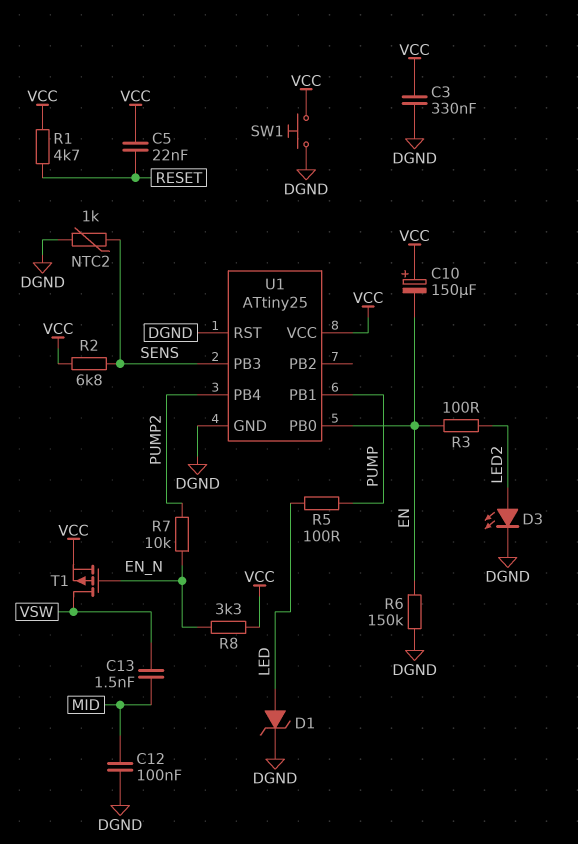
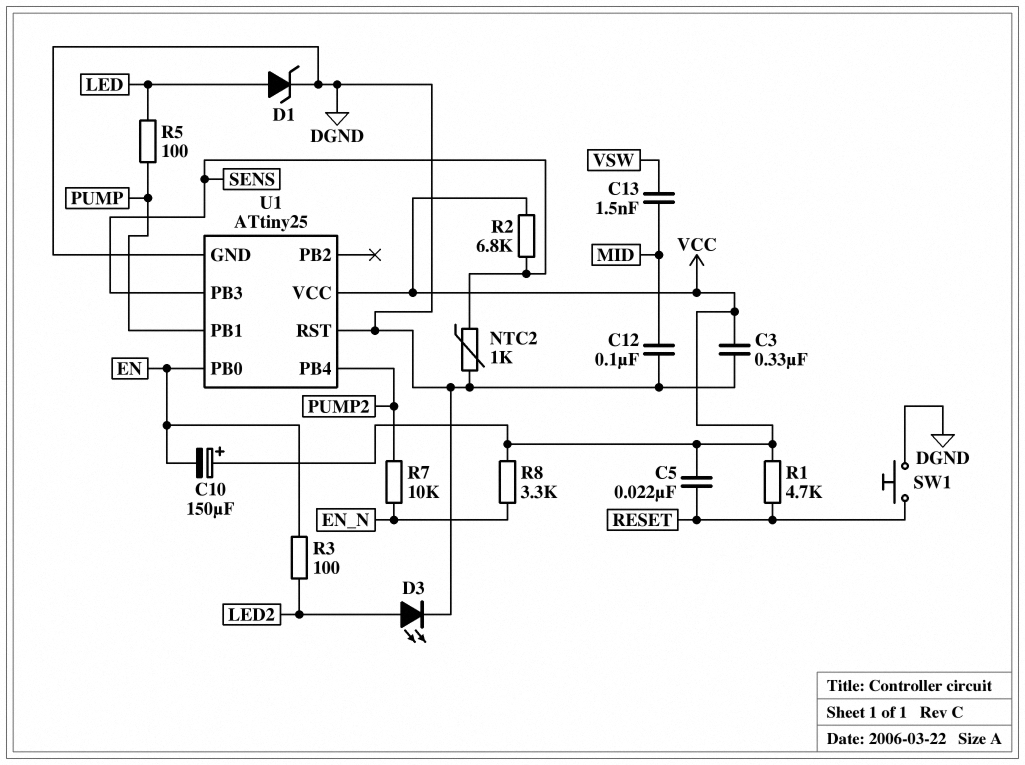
R6: 150k (DGND, EN) -> none
SW1: button (DGND, VCC) -> button (DGND, RESET)
T1: PMOS (G EN_N, D VSW, S VCC) -> none

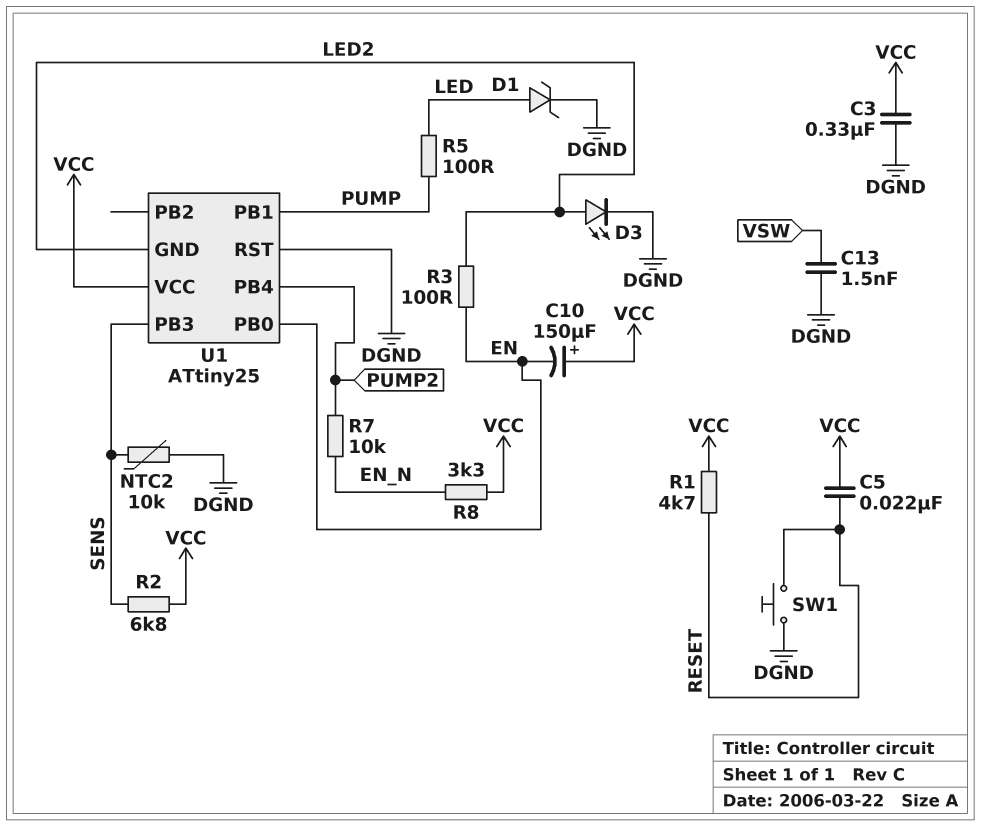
C12: 100nF (DGND, MID) -> none
C13: 1.5nF (MID, VSW) -> 1.5nF (DGND, VSW)
NTC2: 1k (DGND, SENS) -> 10k (DGND, SENS)
U1 pin GND: DGND -> LED2

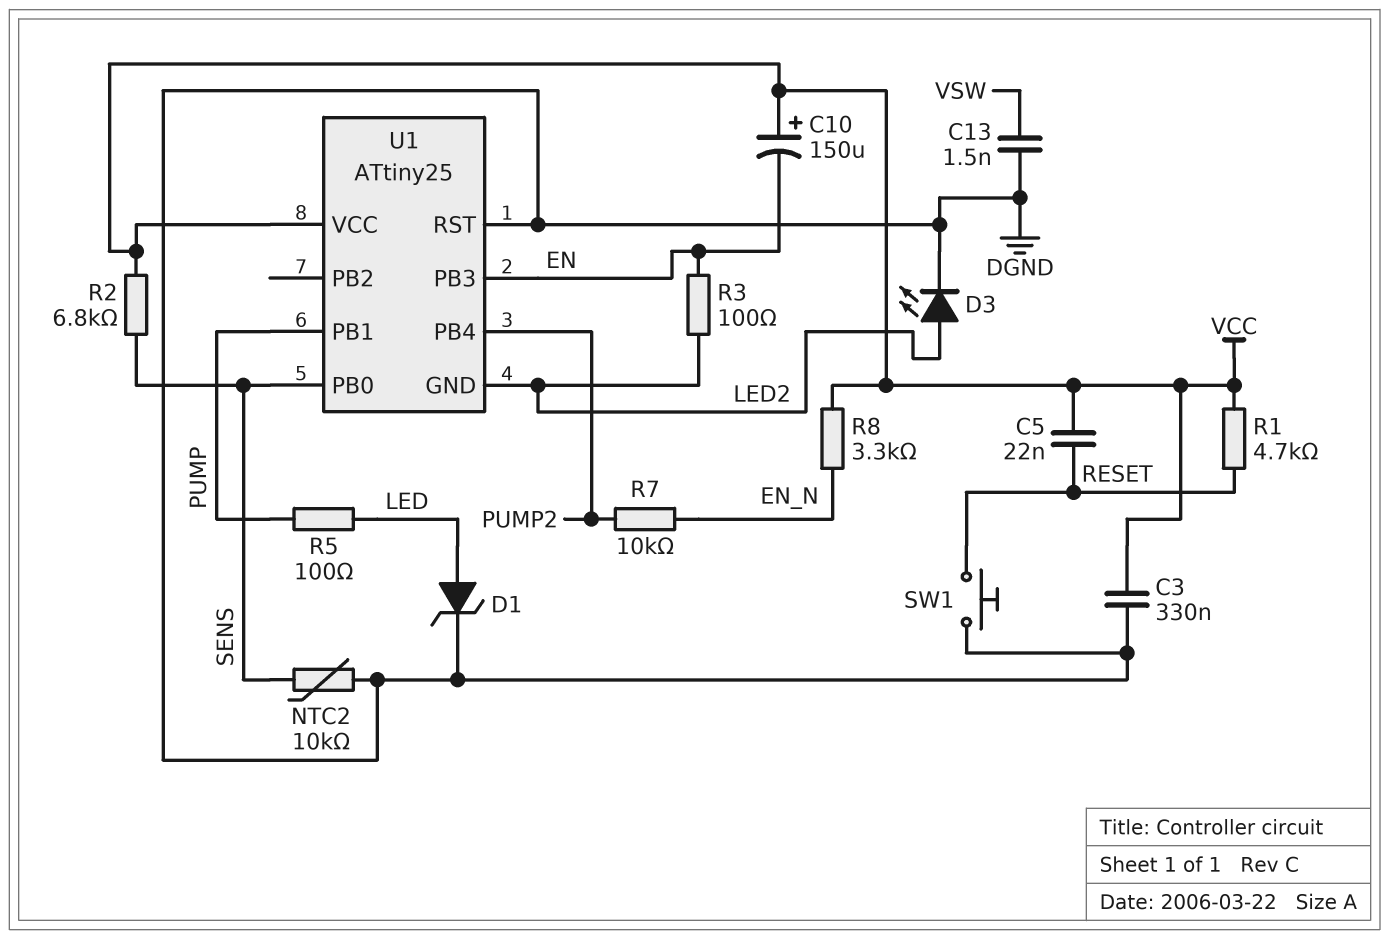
U1 pin PB0: EN -> SENS
U1 pin PB3: SENS -> EN

